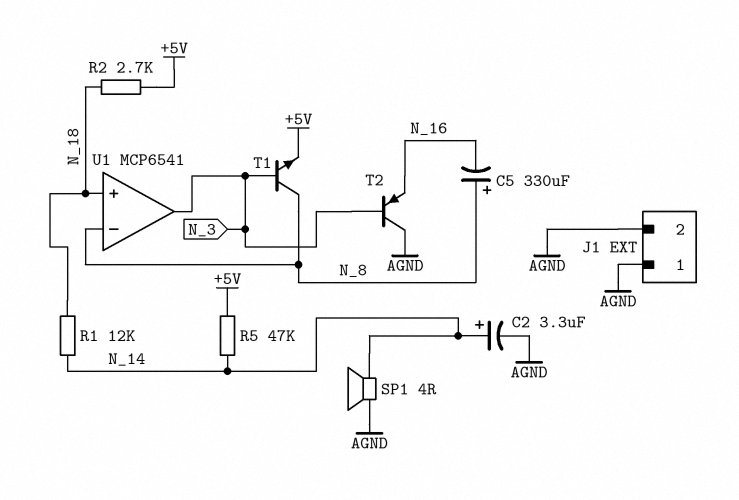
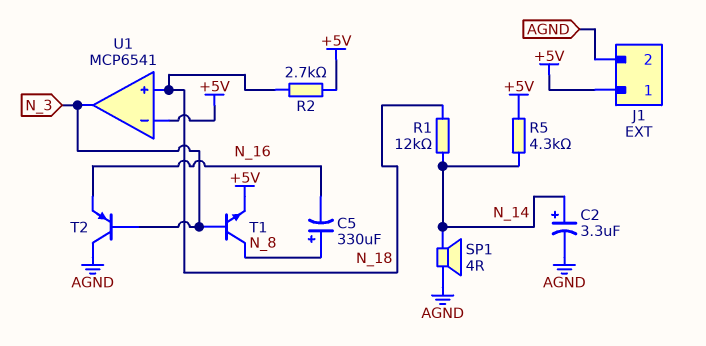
J1 pin 1: AGND -> +5V
R5: 47k (+5V, N_14) -> 4.3k (+5V, N_14)
U1 pin in-: N_8 -> +5V

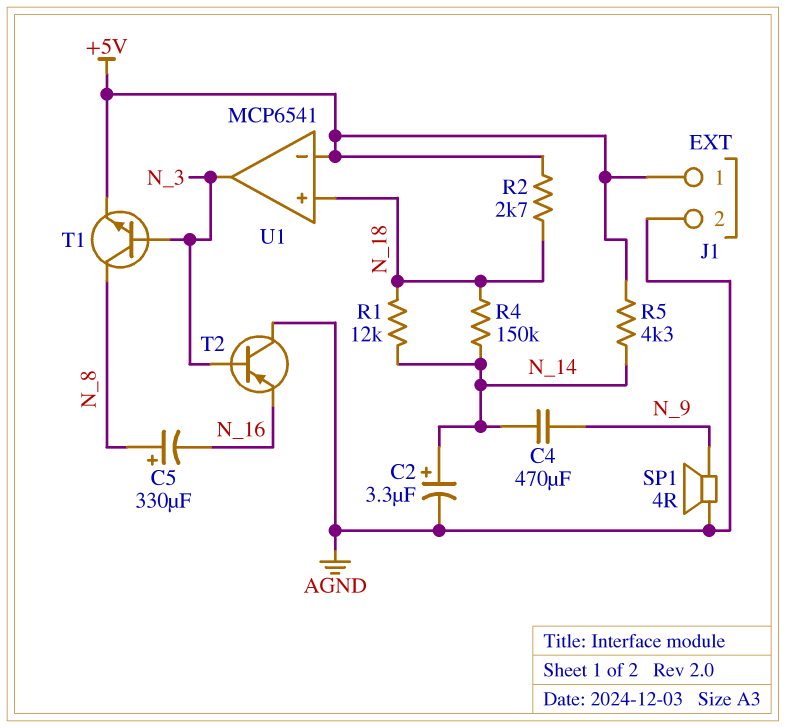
C4: none -> 470uF (N_9, N_14)
R4: none -> 150k (N_14, N_18)
SP1: speaker 4R (AGND, N_14) -> speaker 4R (AGND, N_9)

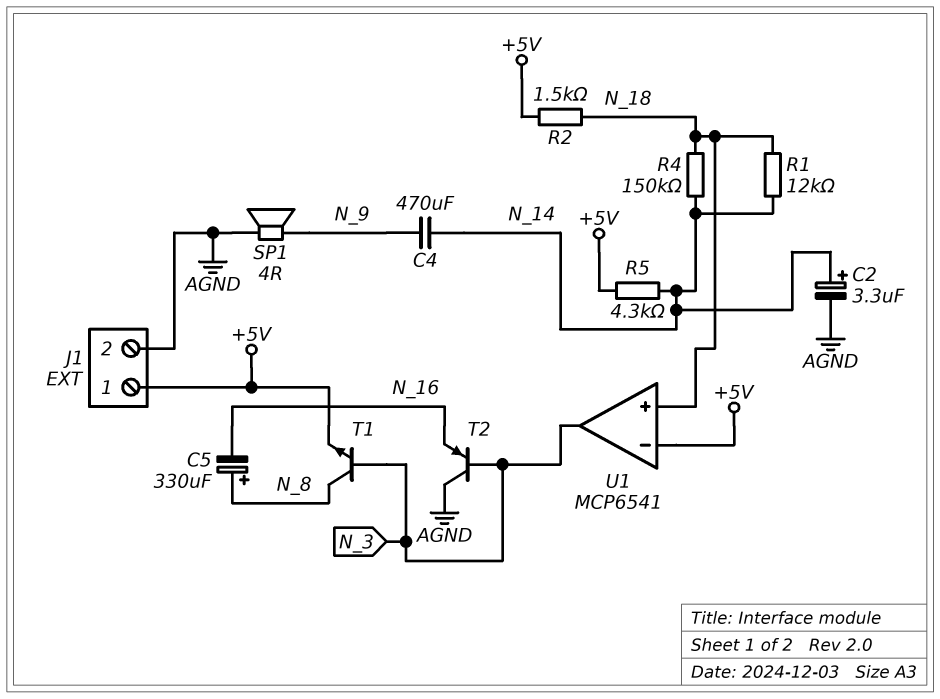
R2: 2.7k (+5V, N_18) -> 1.5k (+5V, N_18)

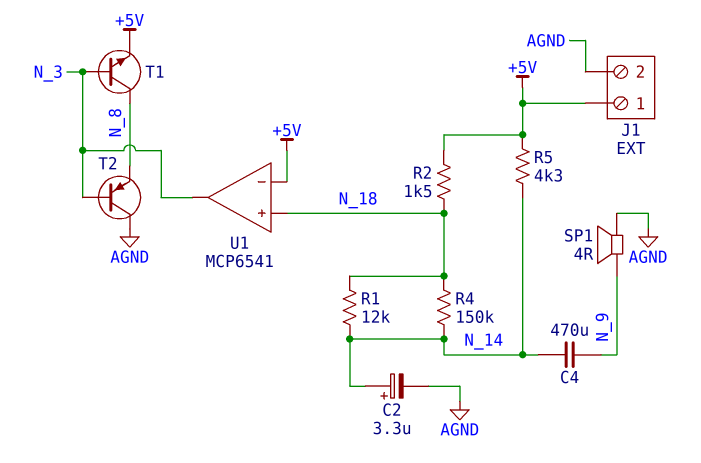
C5: 330uF (plus N_8, minus N_16) -> none
T2: PNP (B N_3, C AGND, E N_16) -> PNP (B N_3, C AGND, E N_8)

